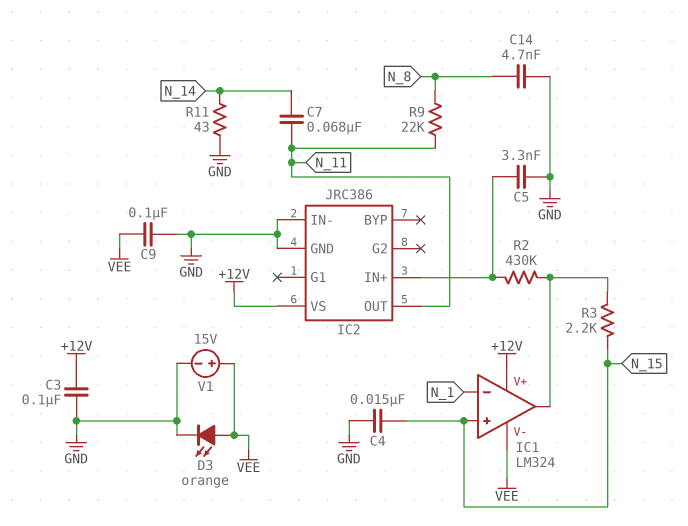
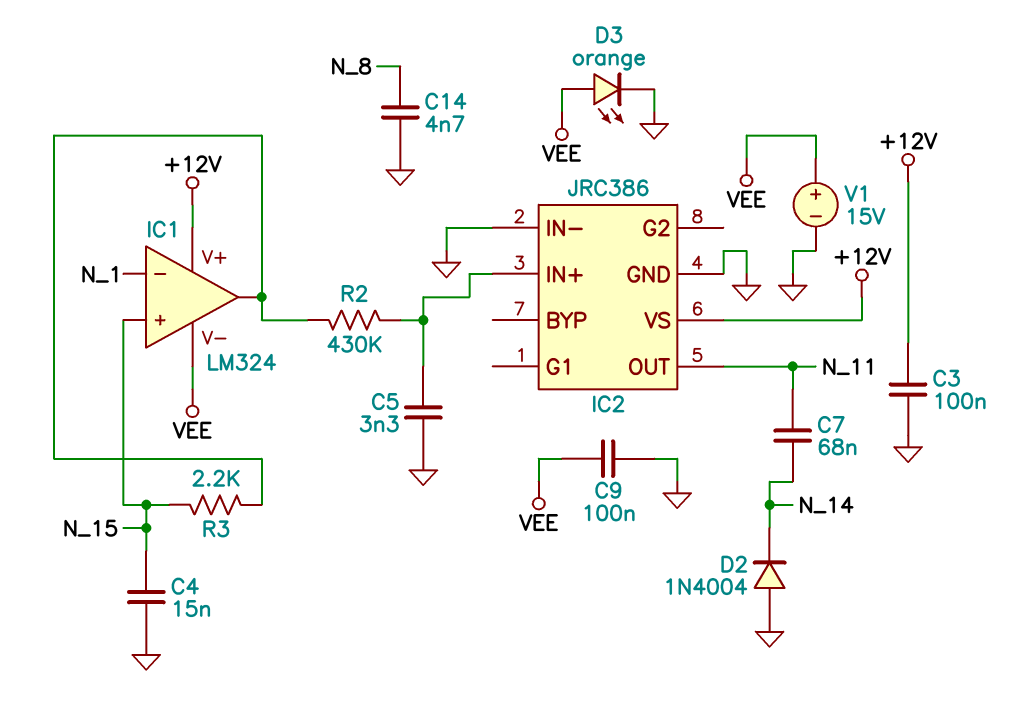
D2: none -> diode 1N4004 (A GND, K N_14)
R9: 22k (N_8, N_11) -> none
R11: 43 (GND, N_14) -> none

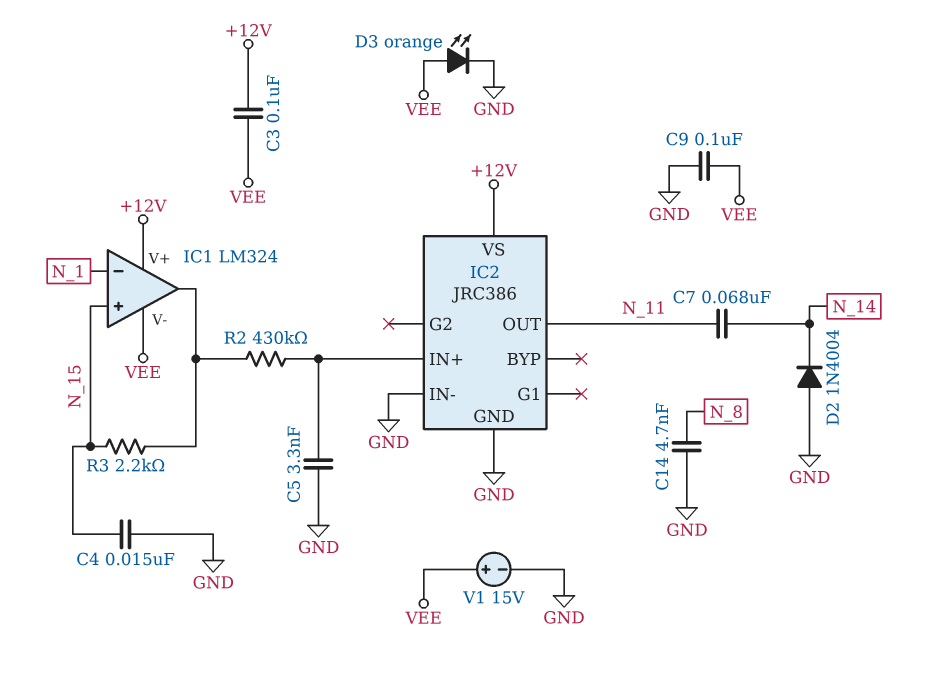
C3: 100nF (+12V, GND) -> 100nF (+12V, VEE)

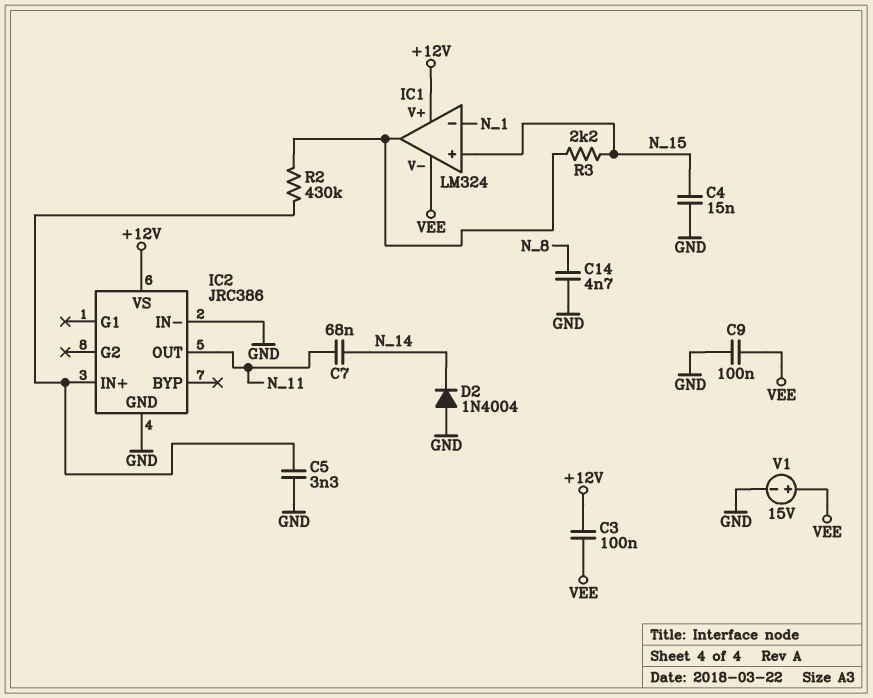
D3: LED orange (A VEE, K GND) -> none

